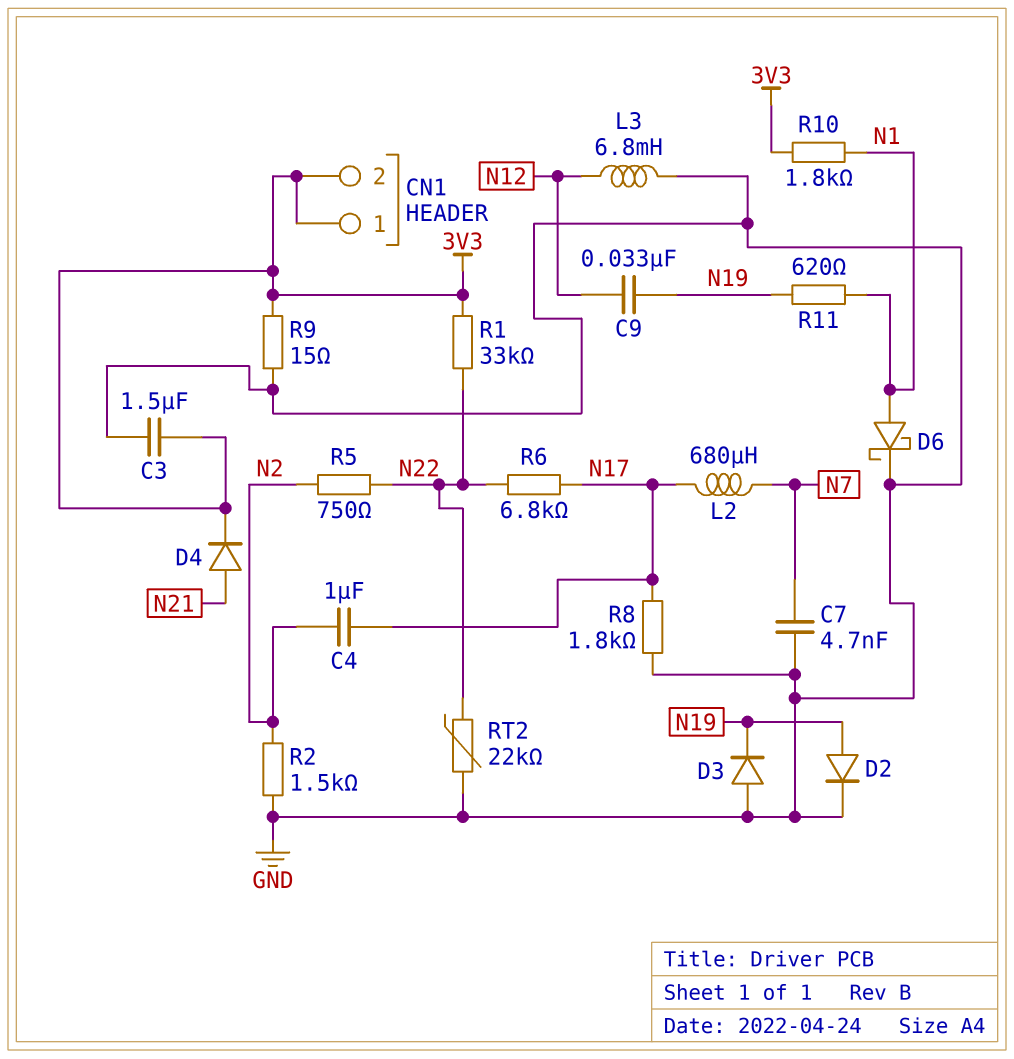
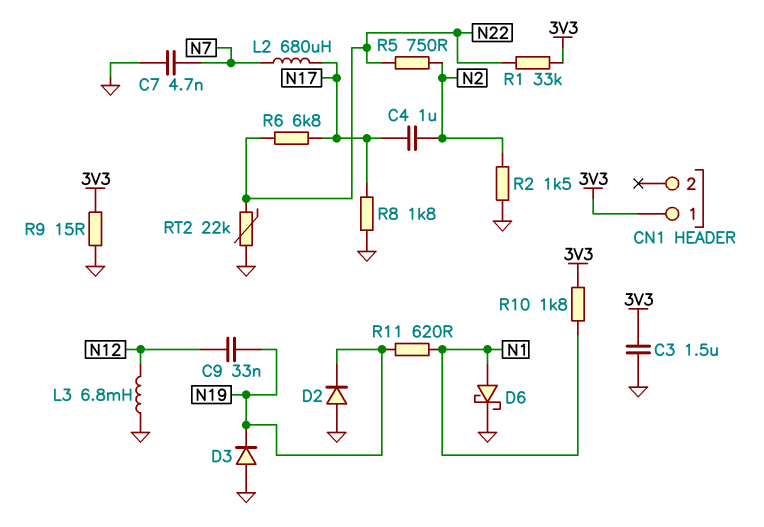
CN1 pin 2: 3V3 -> none
D2: diode (A N19, K GND) -> diode (A GND, K N19)
D4: diode (A N21, K 3V3) -> none

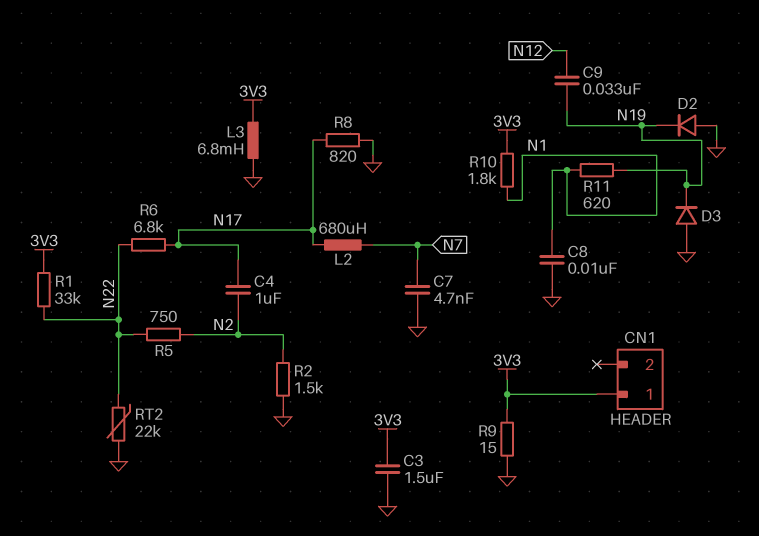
C8: none -> 10nF (GND, N1)
D6: schottky (A N1, K GND) -> none
L3: 6.8mH (GND, N12) -> 6.8mH (3V3, GND)
R8: 1.8k (GND, N17) -> 820 (GND, N17)

